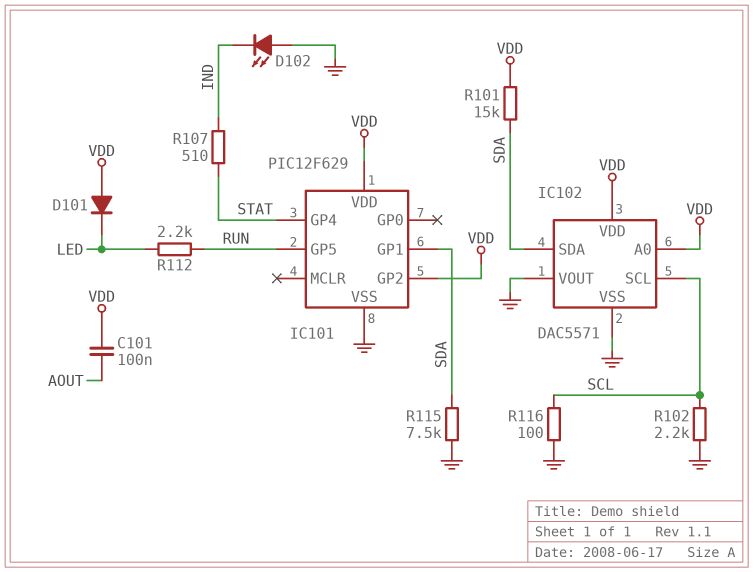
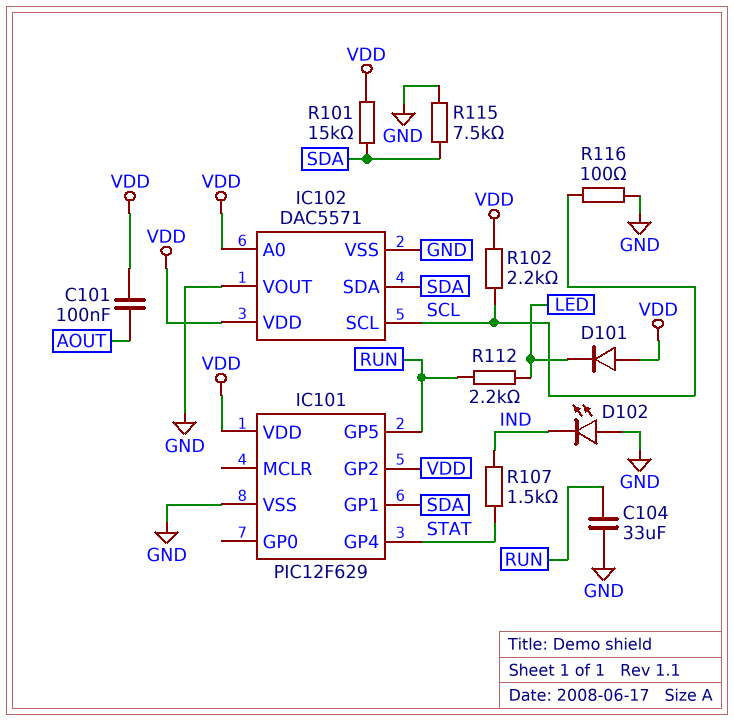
C104: none -> 33uF (GND, RUN)
R102: 2.2k (GND, SCL) -> 2.2k (SCL, VDD)
R107: 510 (IND, STAT) -> 1.5k (IND, STAT)

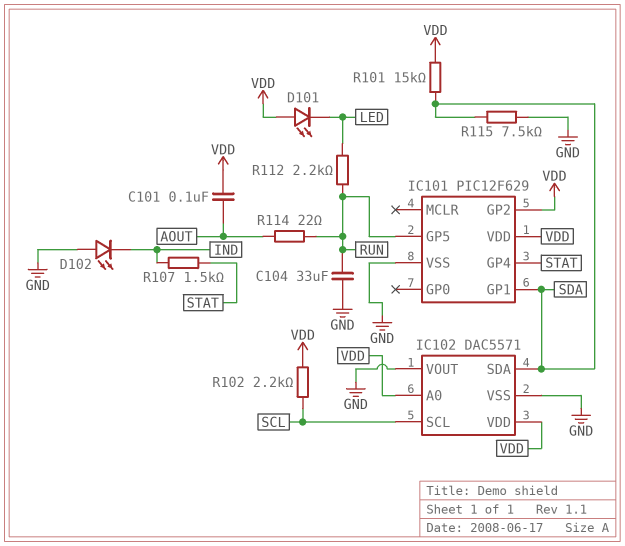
D101: diode (A VDD, K LED) -> LED (A VDD, K LED)
R114: none -> 22 (AOUT, RUN)
R116: 100 (GND, SCL) -> none

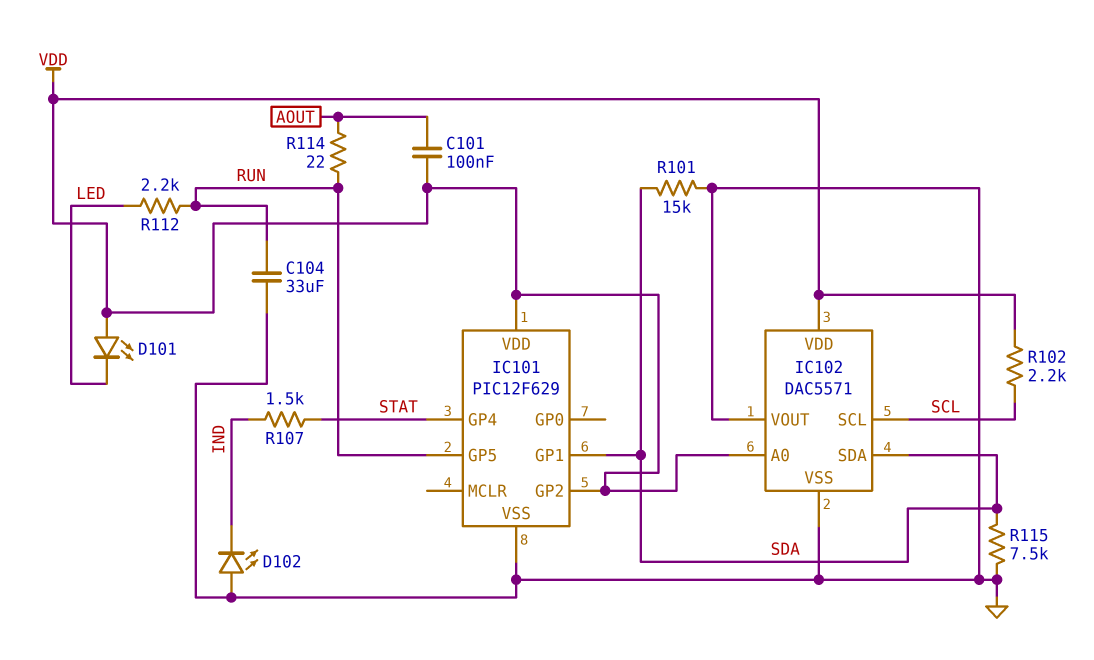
R101: 15k (SDA, VDD) -> 15k (GND, SDA)

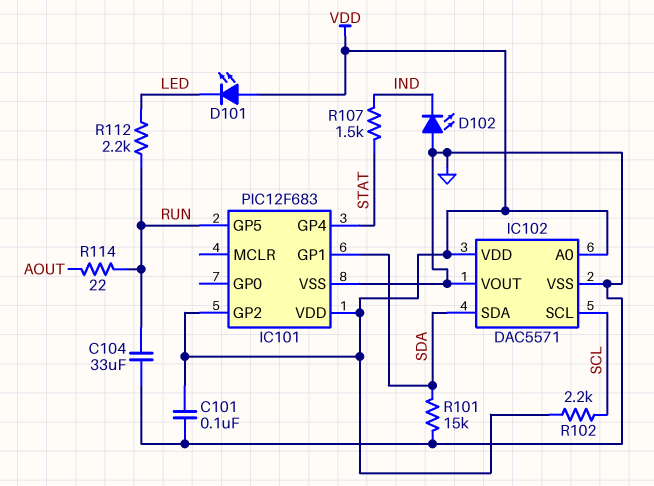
C101: 100nF (AOUT, VDD) -> 100nF (GND, VDD)
IC101: PIC12F629 -> PIC12F683
R115: 7.5k (GND, SDA) -> none

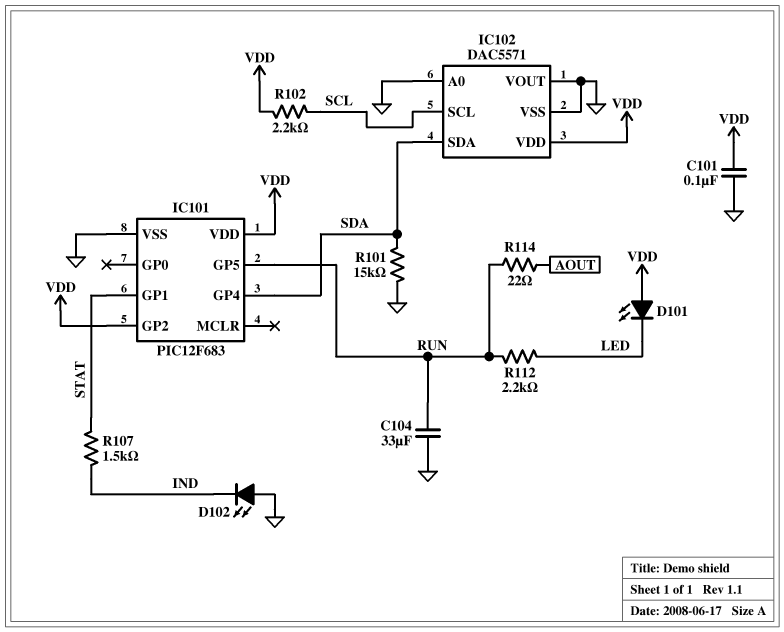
IC101 pin GP1: SDA -> STAT
IC101 pin GP4: STAT -> SDA
IC102 pin A0: VDD -> GND

